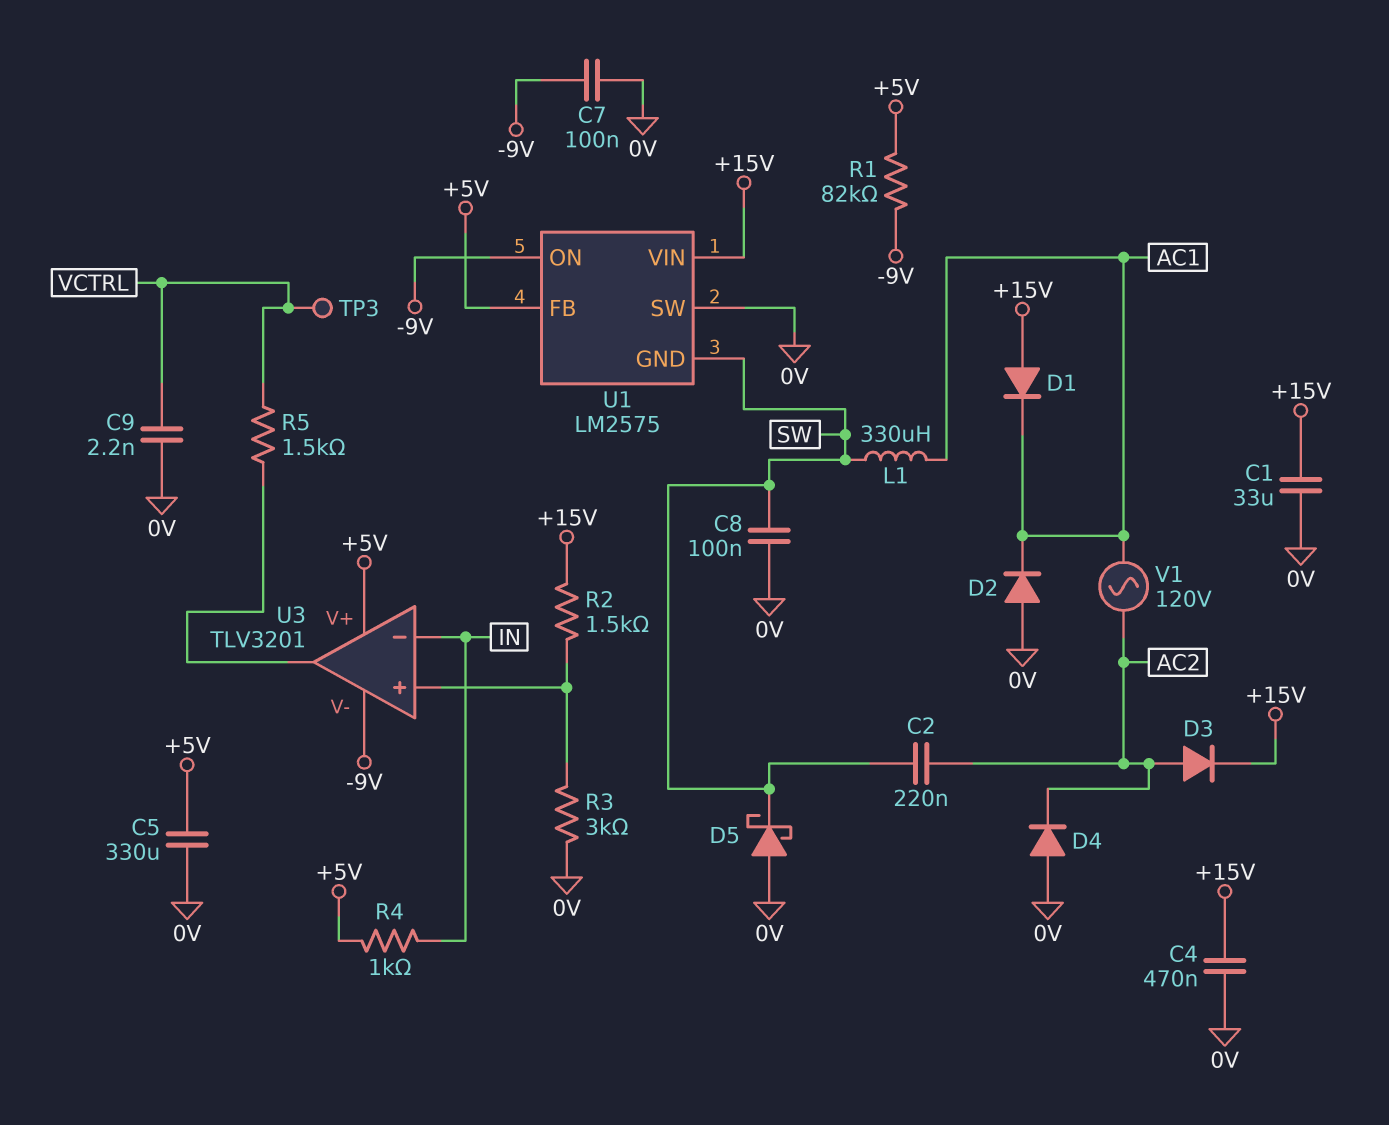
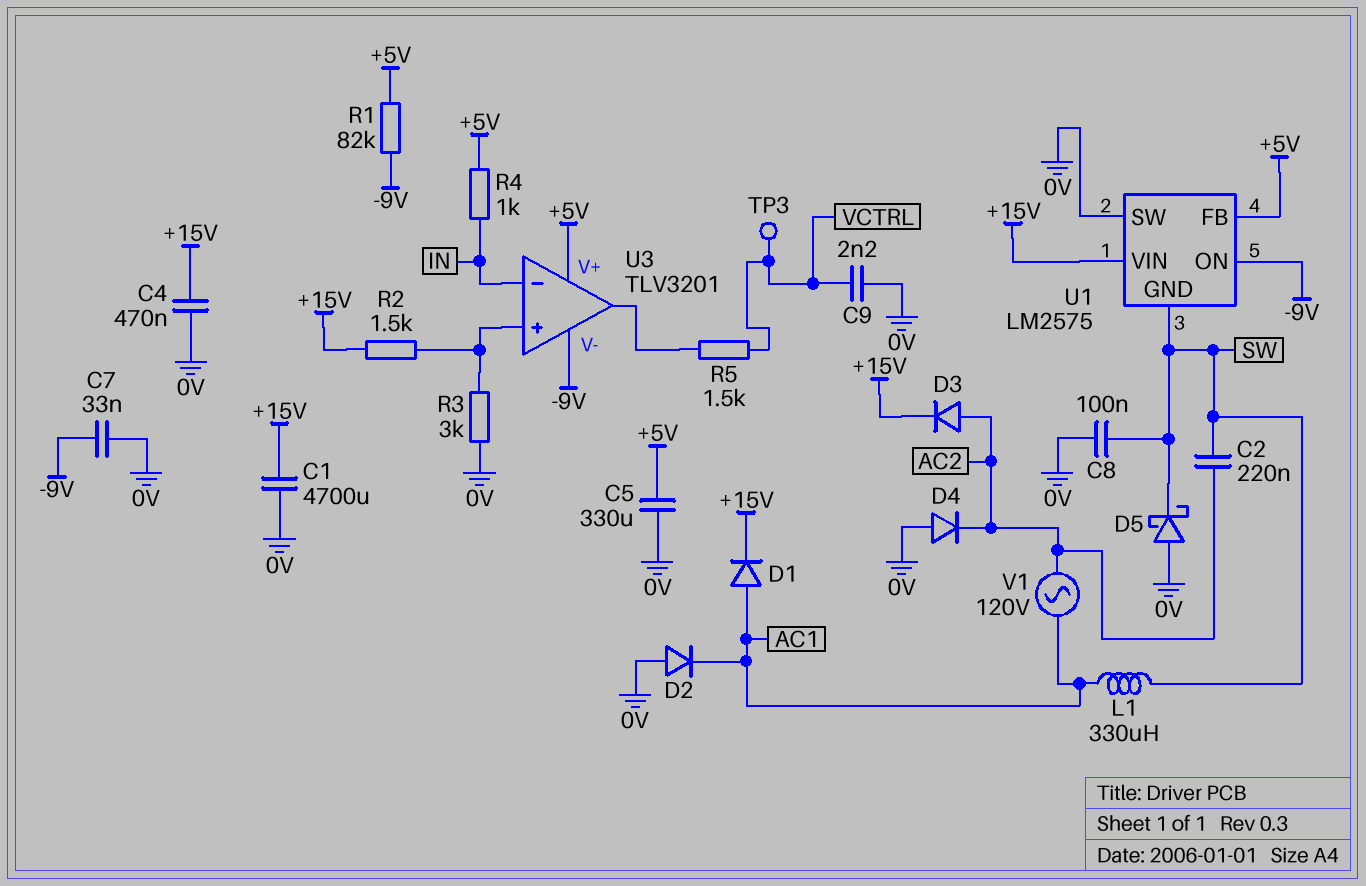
C1: 33uF (+15V, 0V) -> 4700uF (+15V, 0V)
C7: 100nF (-9V, 0V) -> 33nF (-9V, 0V)
D1: diode (A +15V, K AC1) -> diode (A AC1, K +15V)

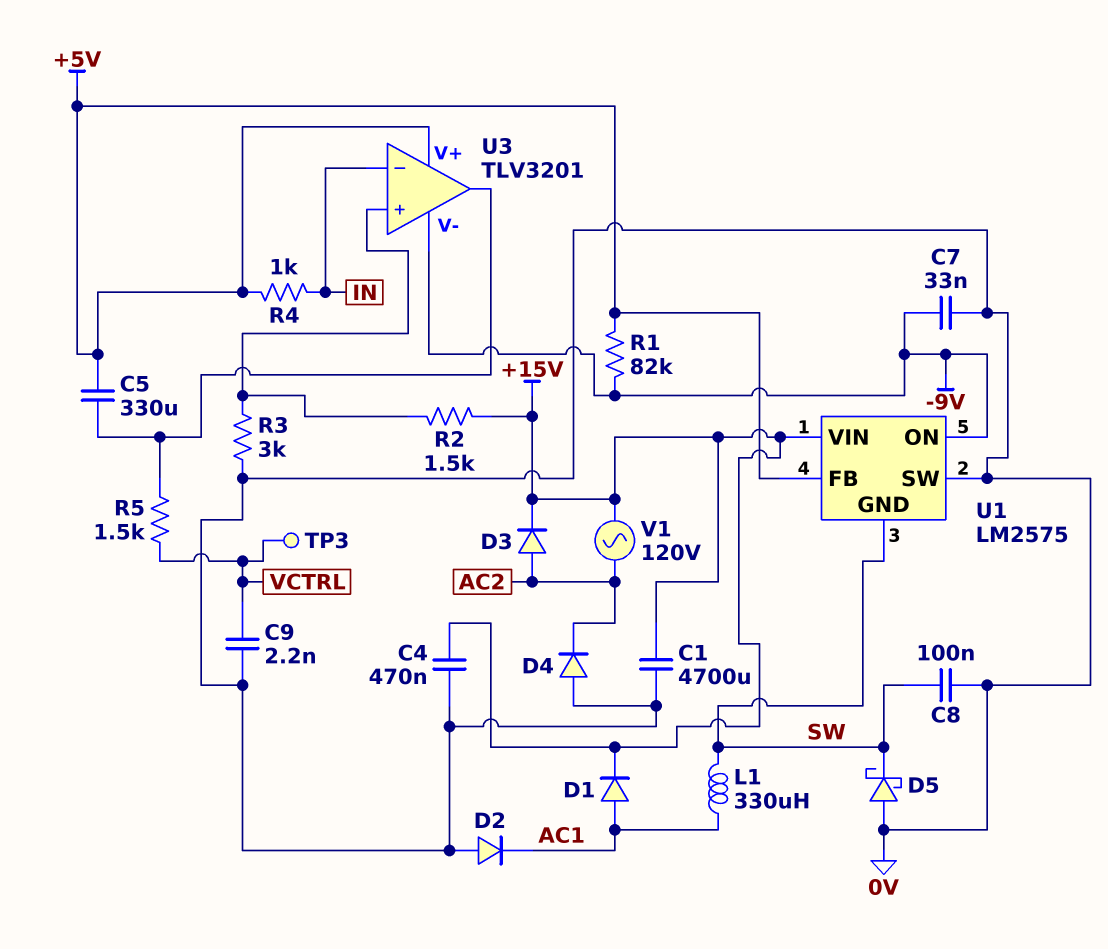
C2: 220nF (AC2, SW) -> none
C5: 330uF (+5V, 0V) -> 330uF (+5V, U3/out)
V1: AC 120V (AC1, AC2) -> AC 120V (+15V, AC2)

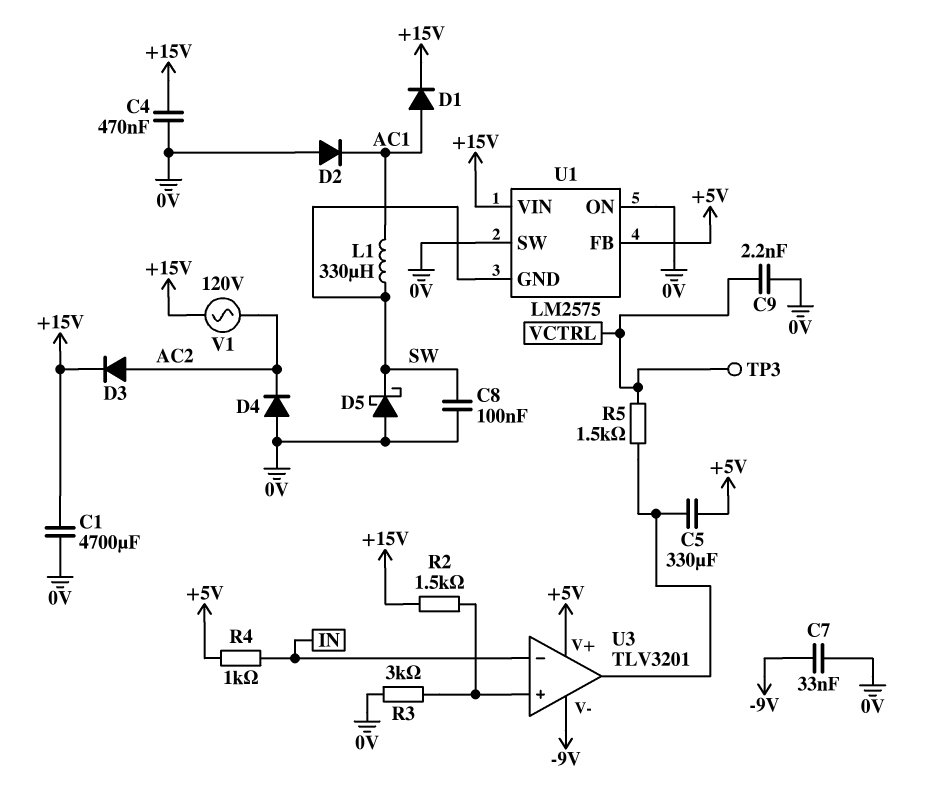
R1: 82k (+5V, -9V) -> none
U1 pin ON: -9V -> 0V

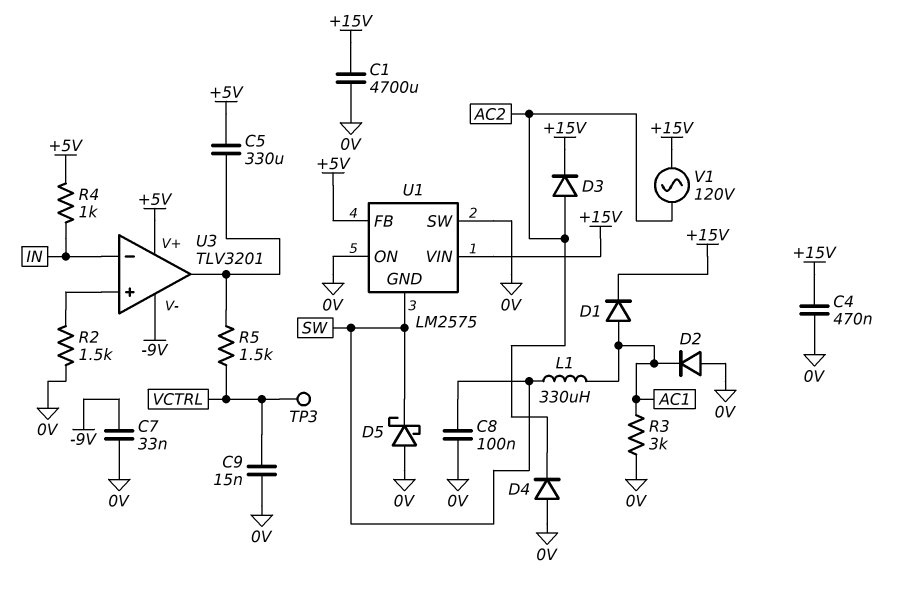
C9: 2.2nF (0V, VCTRL) -> 15nF (0V, VCTRL)
R2: 1.5k (+15V, U3/in+) -> 1.5k (0V, U3/in+)
R3: 3k (0V, U3/in+) -> 3k (0V, AC1)

